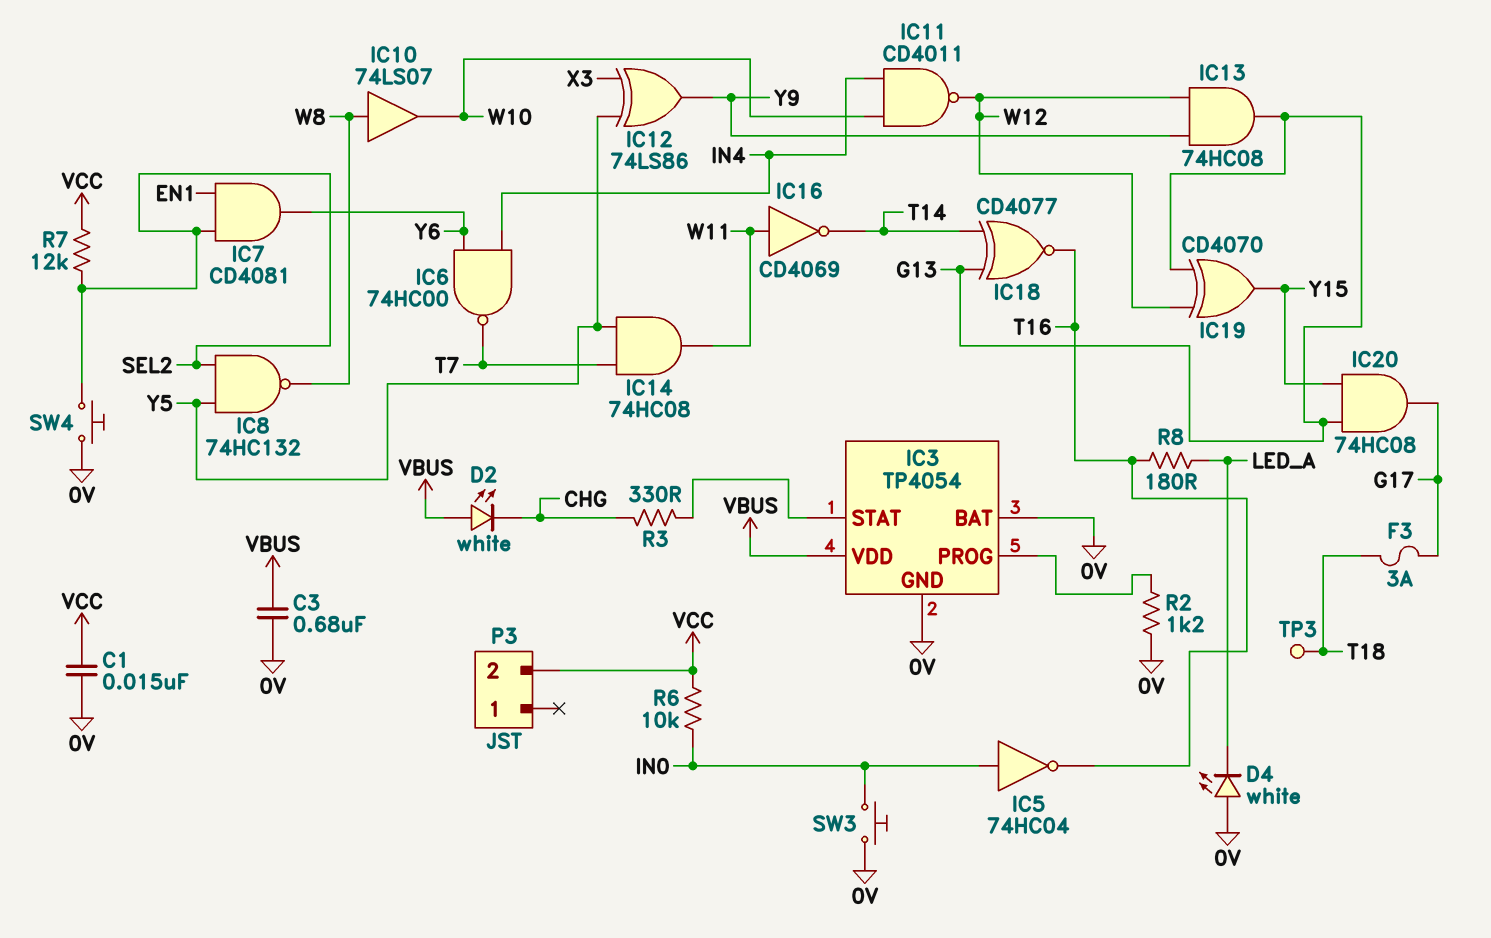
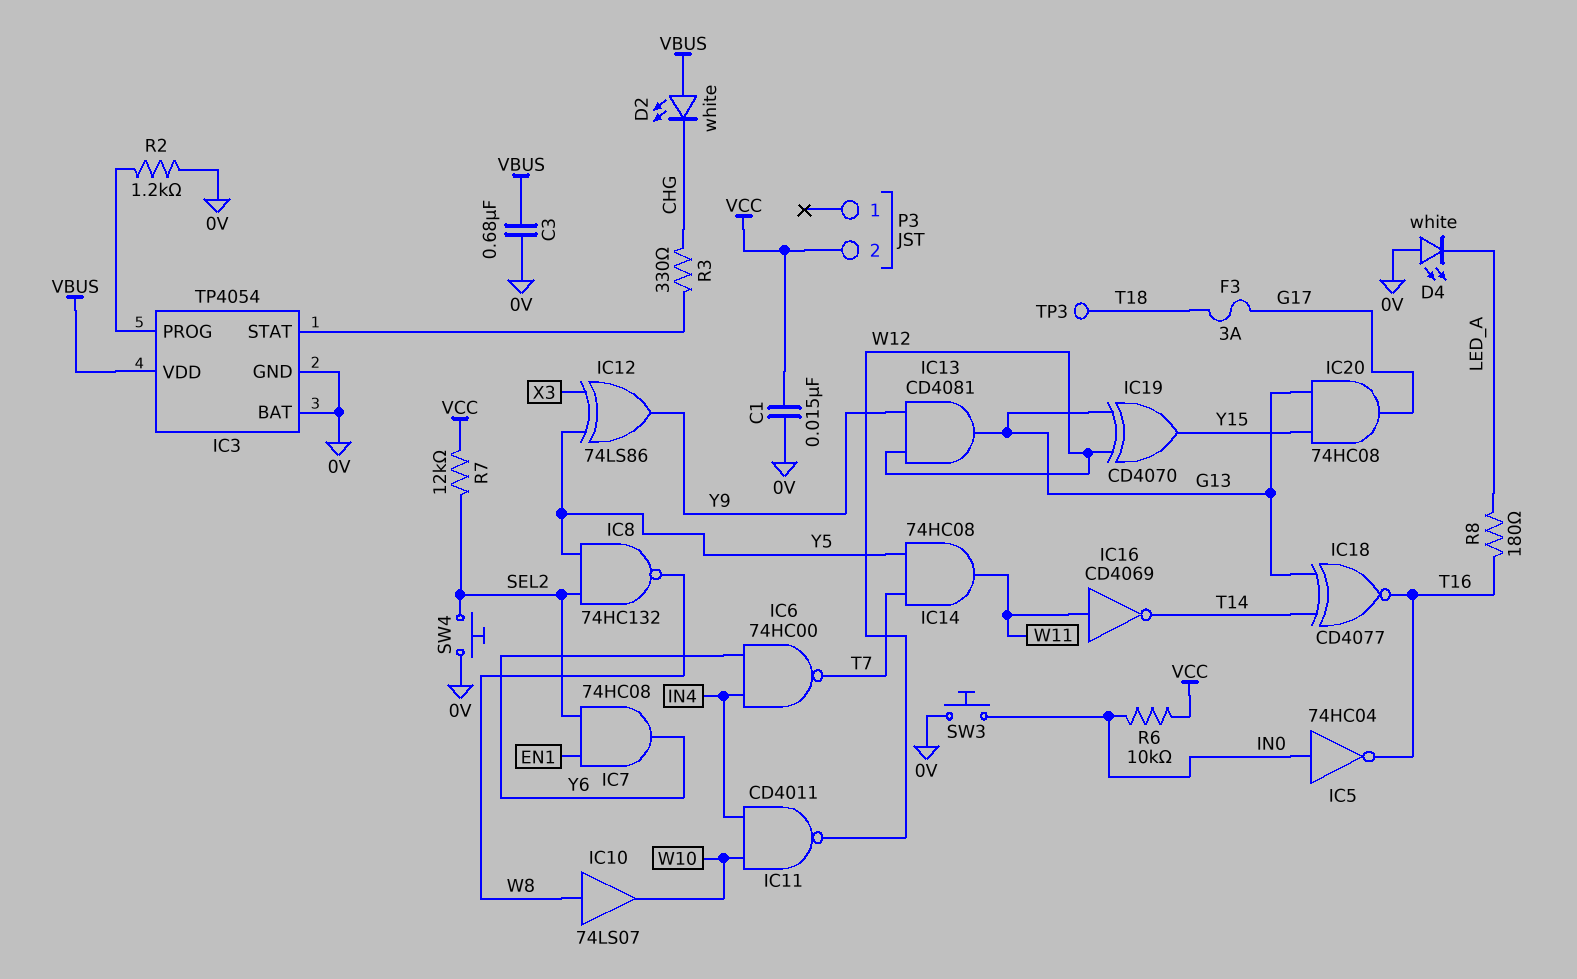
IC7: AND CD4081 (in EN1, in SEL2, out Y6) -> AND 74HC08 (in EN1, in SEL2, out Y6)
IC13: AND 74HC08 (in W12, in Y9, out G13) -> AND CD4081 (in W12, in Y9, out G13)

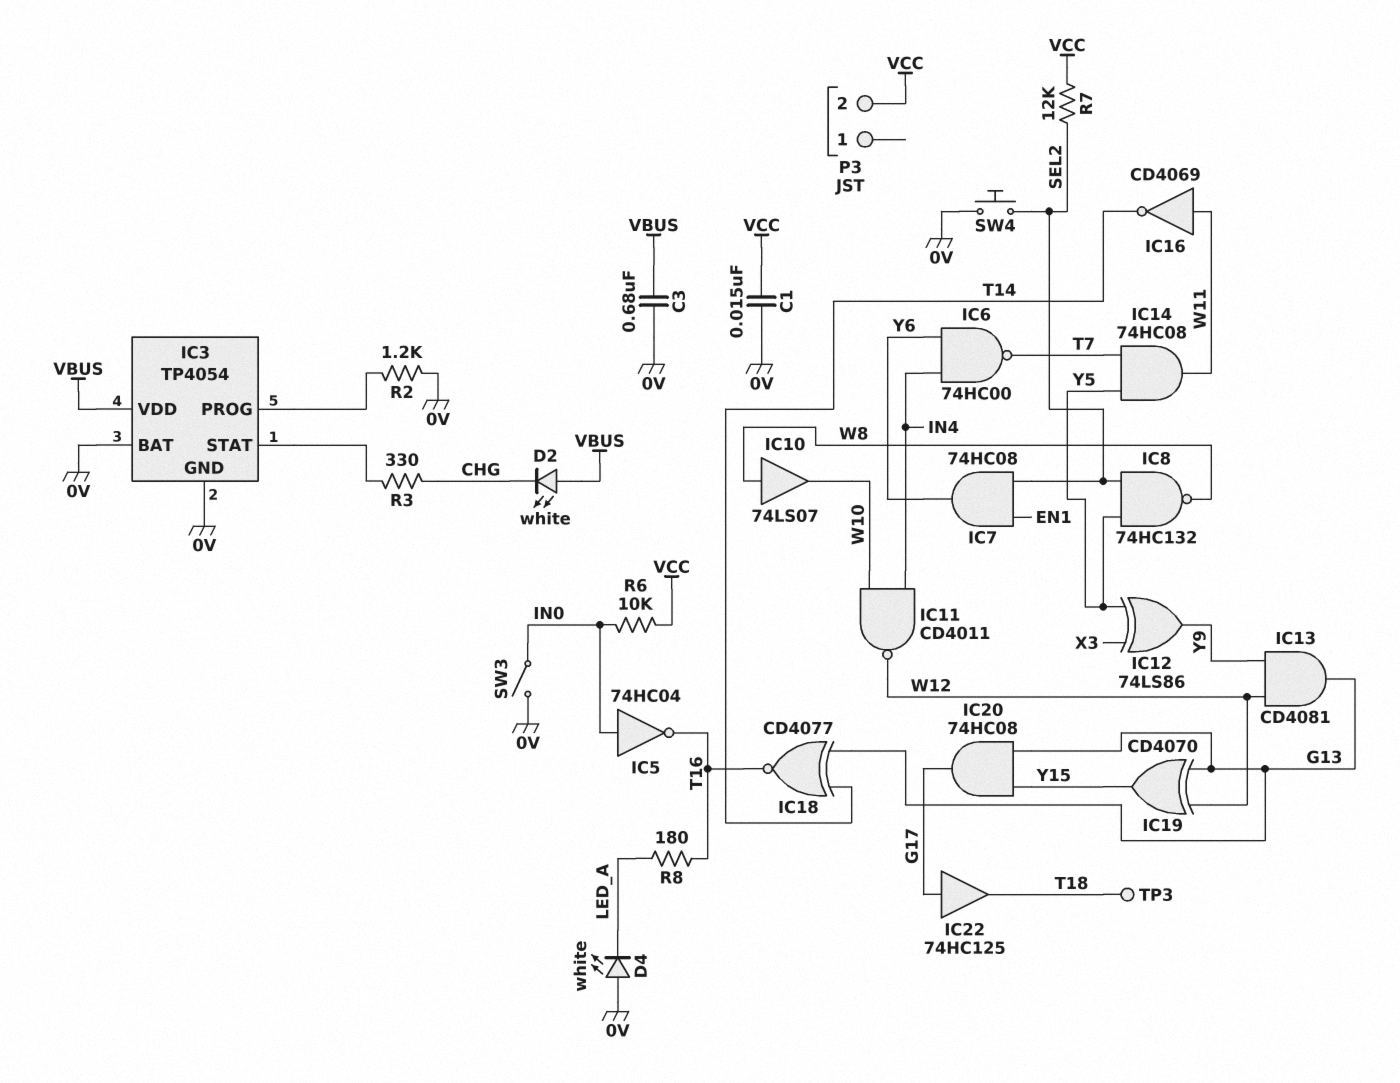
F3: 3A (G17, T18) -> none
IC22: none -> buffer 74HC125 (in G17, out T18)
SW3: button (0V, IN0) -> switch (0V, IN0)

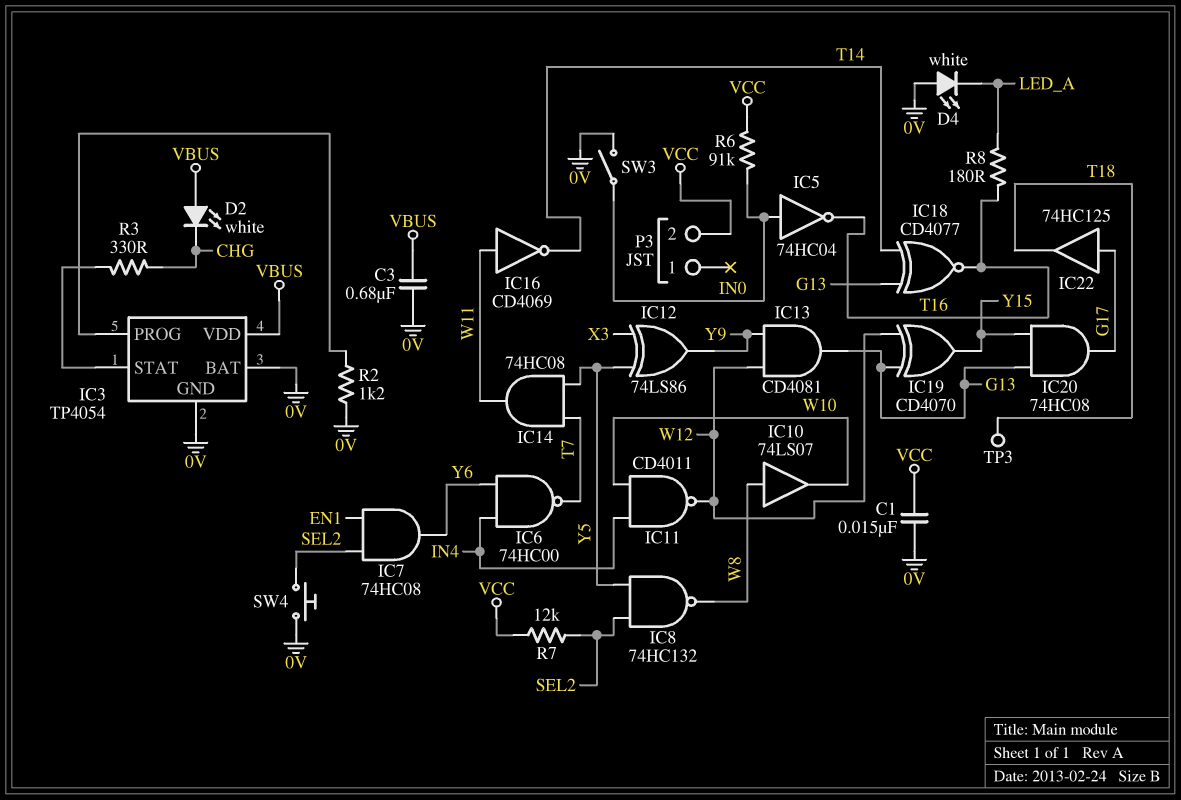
R6: 10k (IN0, VCC) -> 91k (IN0, VCC)

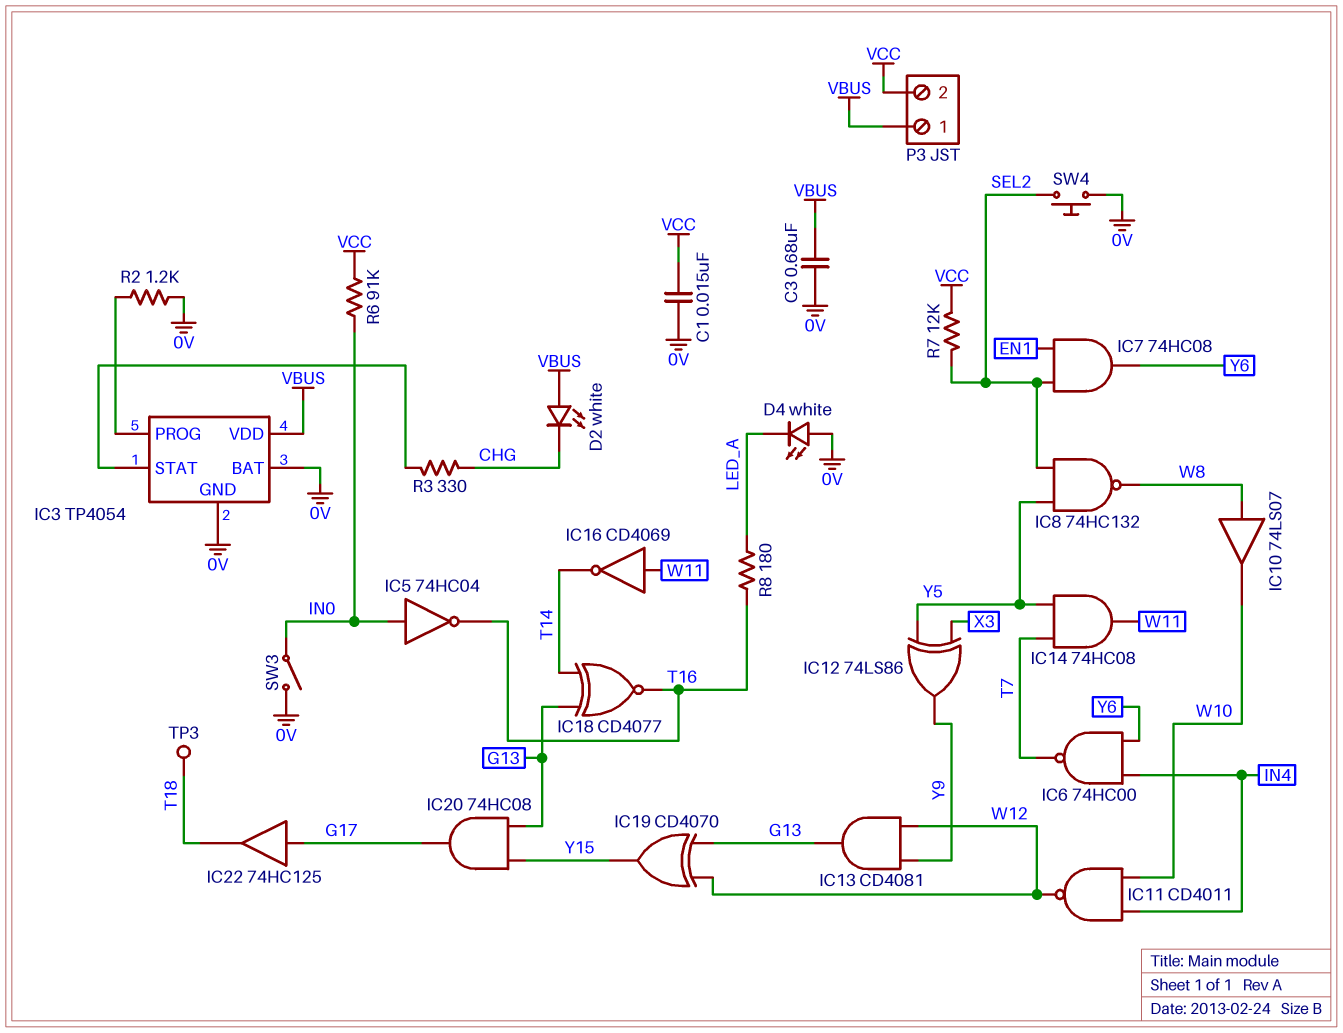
P3 pin 1: none -> VBUS

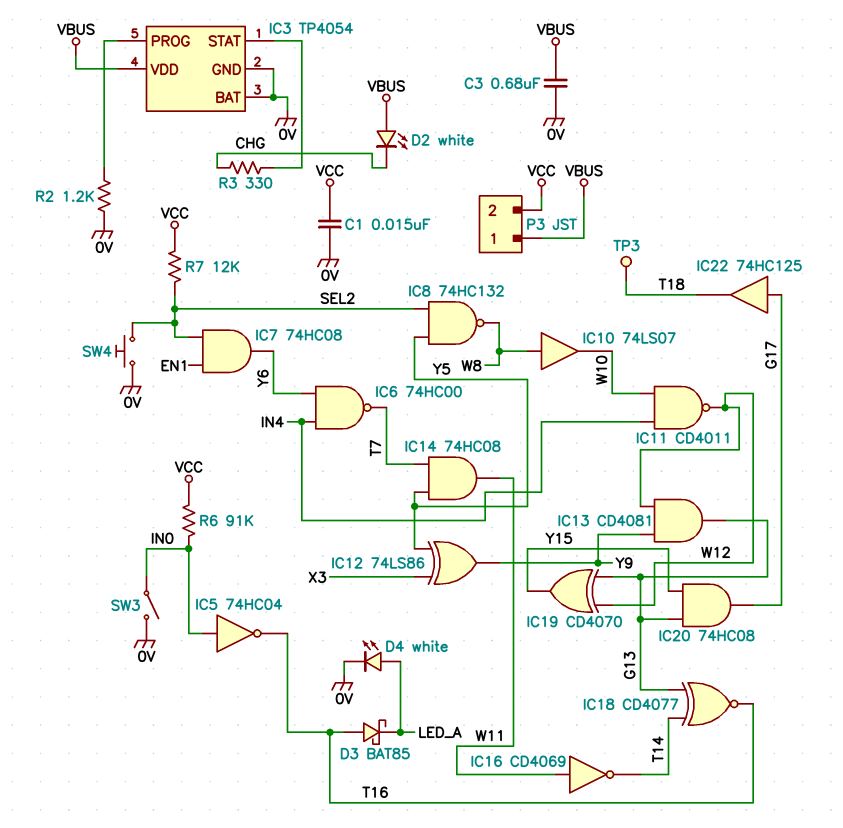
D3: none -> schottky BAT85 (A T16, K LED_A)
D4: LED white (A 0V, K LED_A) -> LED white (A LED_A, K 0V)
R8: 180 (LED_A, T16) -> none

